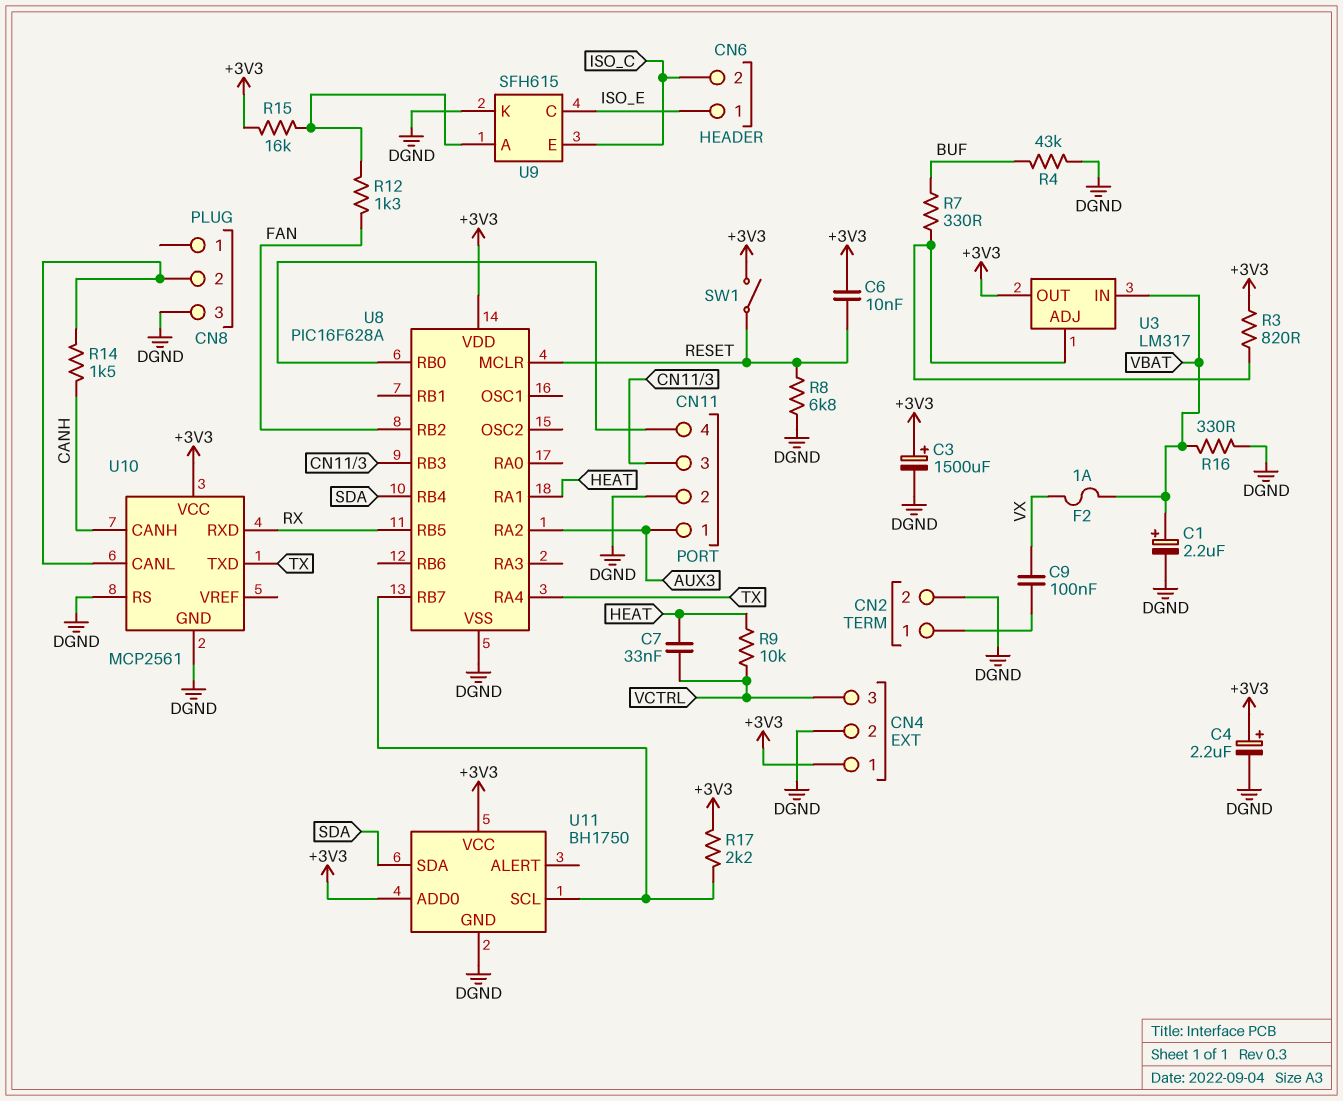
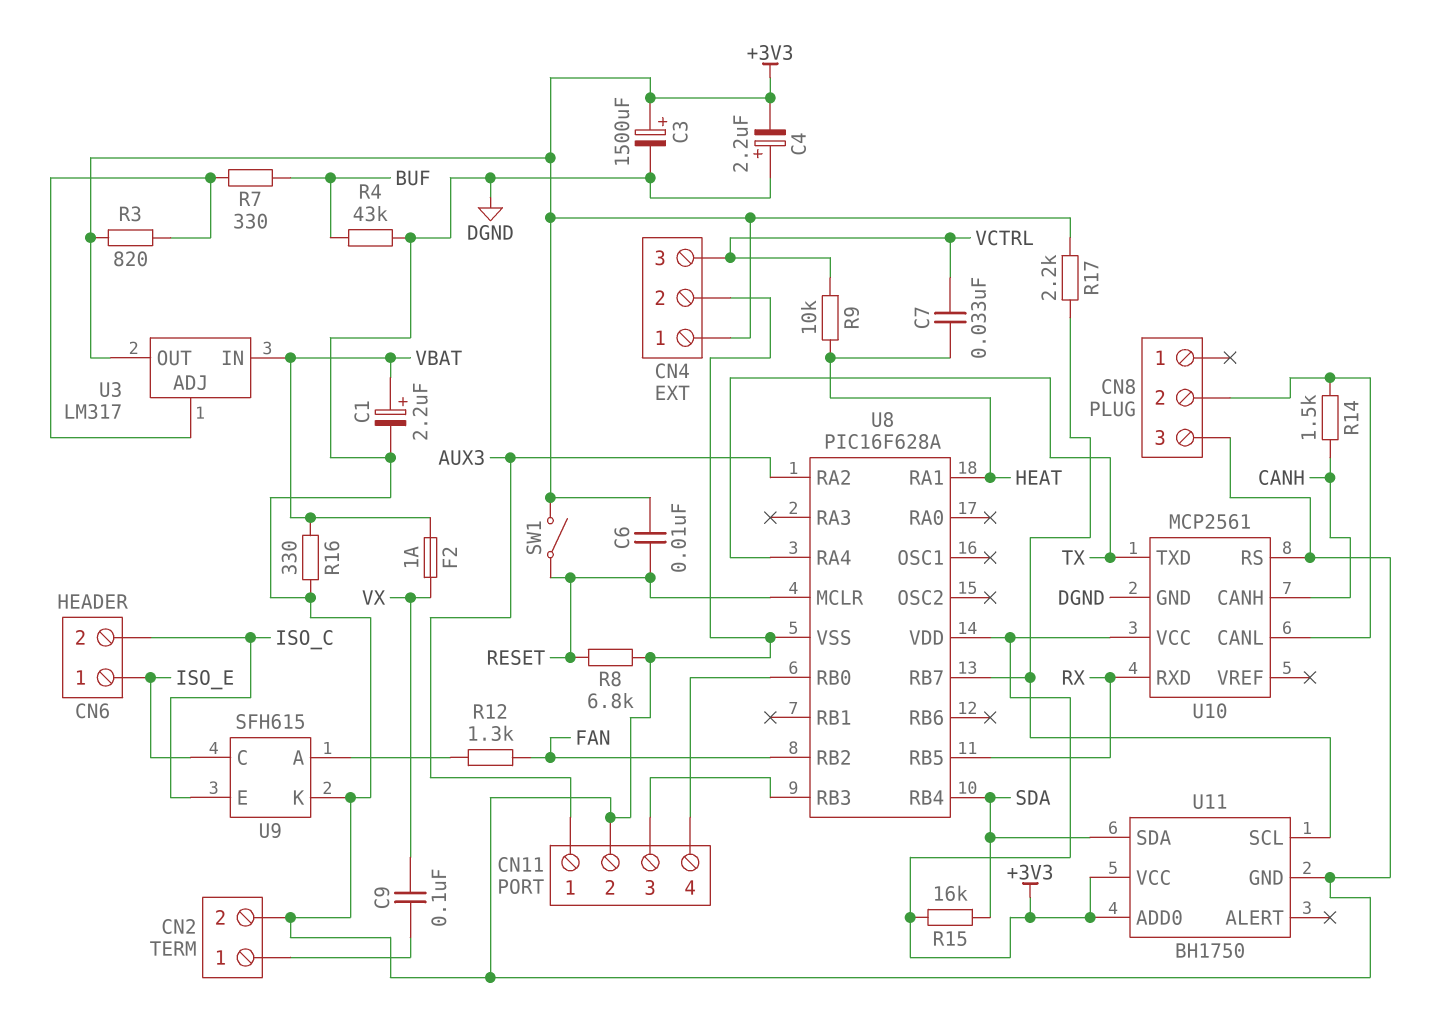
C4: 2.2uF (plus +3V3, minus DGND) -> 2.2uF (plus DGND, minus +3V3)
R15: 16k (+3V3, U9/A) -> 16k (+3V3, SDA)

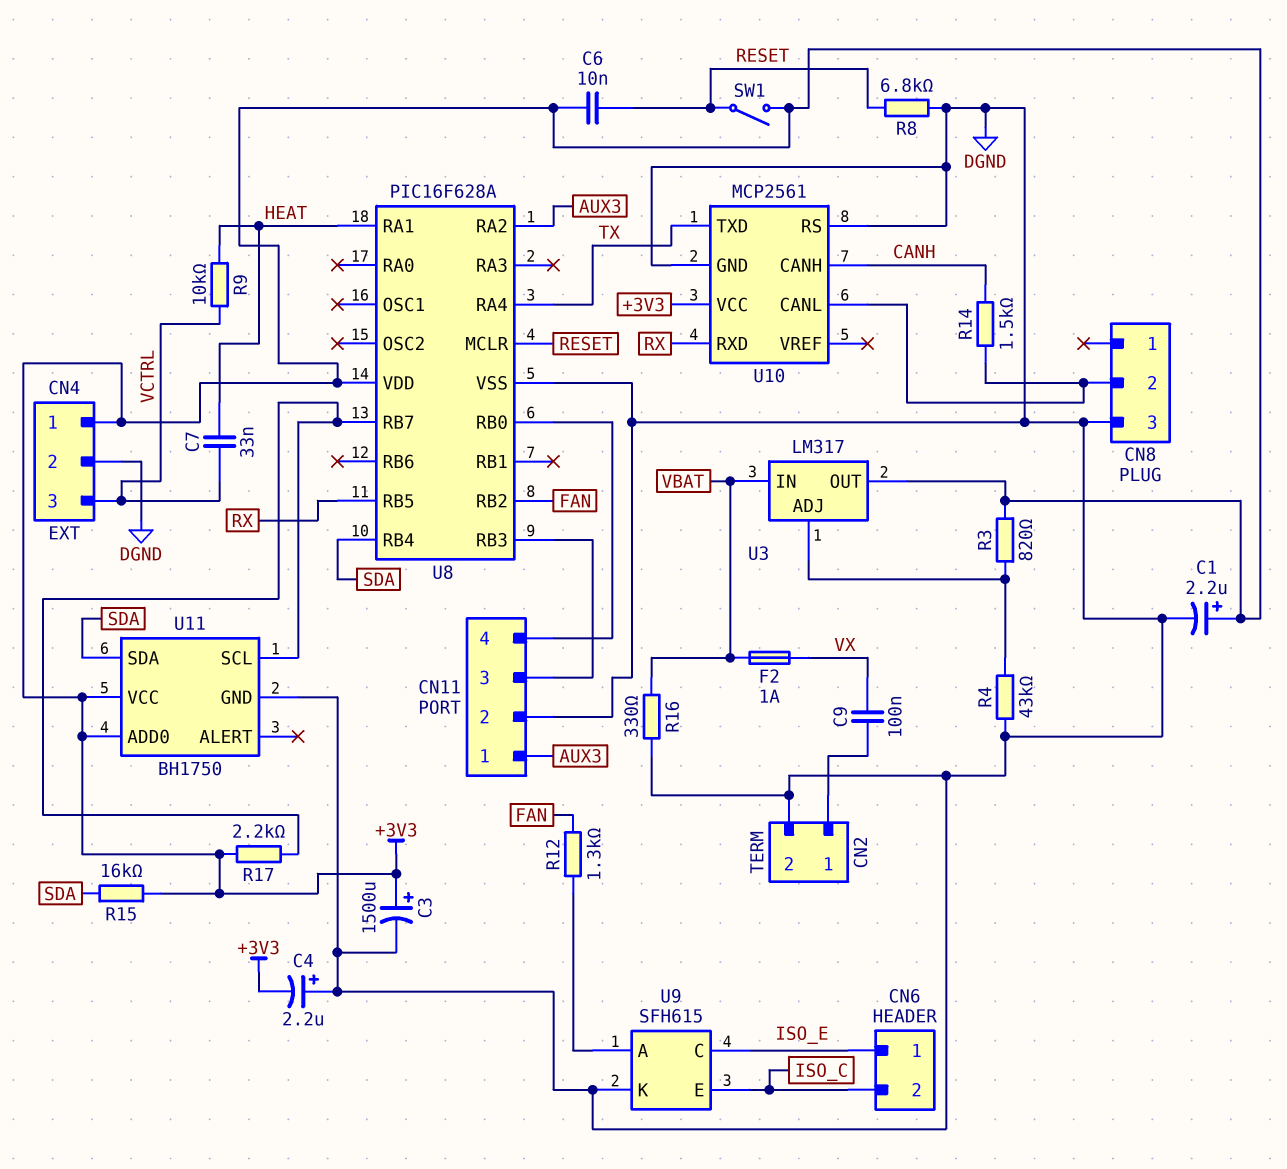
C1: 2.2uF (plus VBAT, minus DGND) -> 2.2uF (plus +3V3, minus DGND)
R4: 43k (BUF, DGND) -> 43k (DGND, U3/ADJ)
R7: 330 (BUF, U3/ADJ) -> none

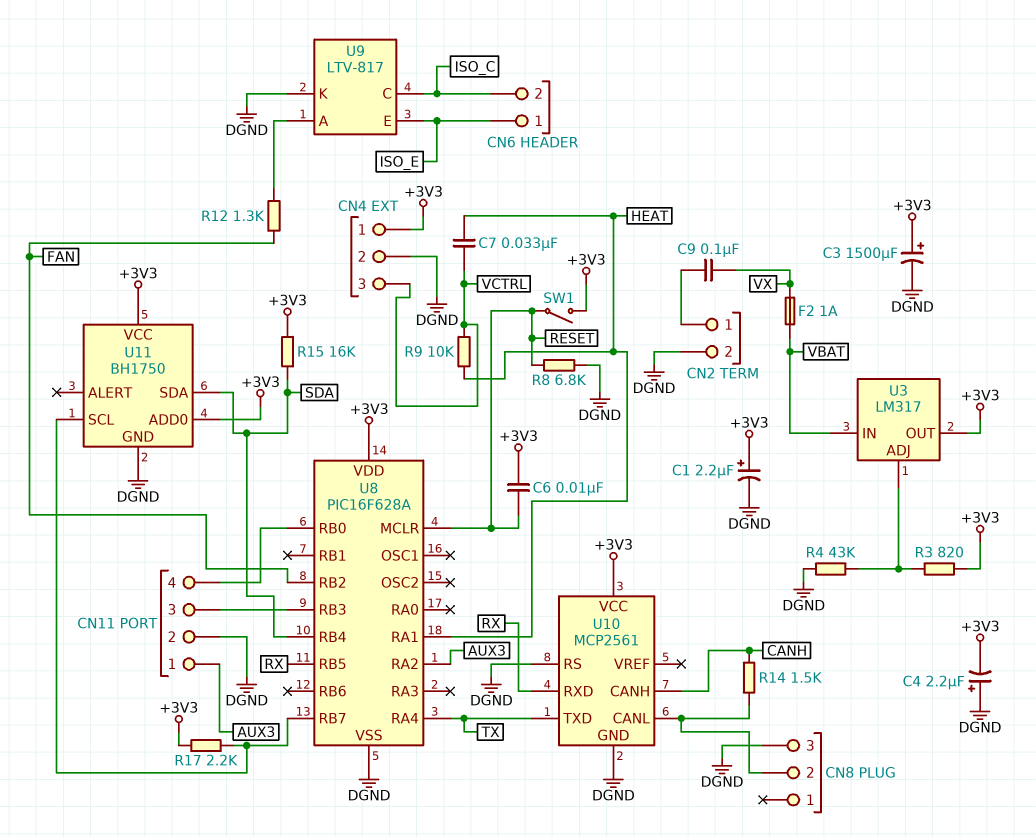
R16: 330 (DGND, VBAT) -> none
U9: SFH615 -> LTV-817
U9 pin C: ISO_E -> ISO_C
U9 pin E: ISO_C -> ISO_E

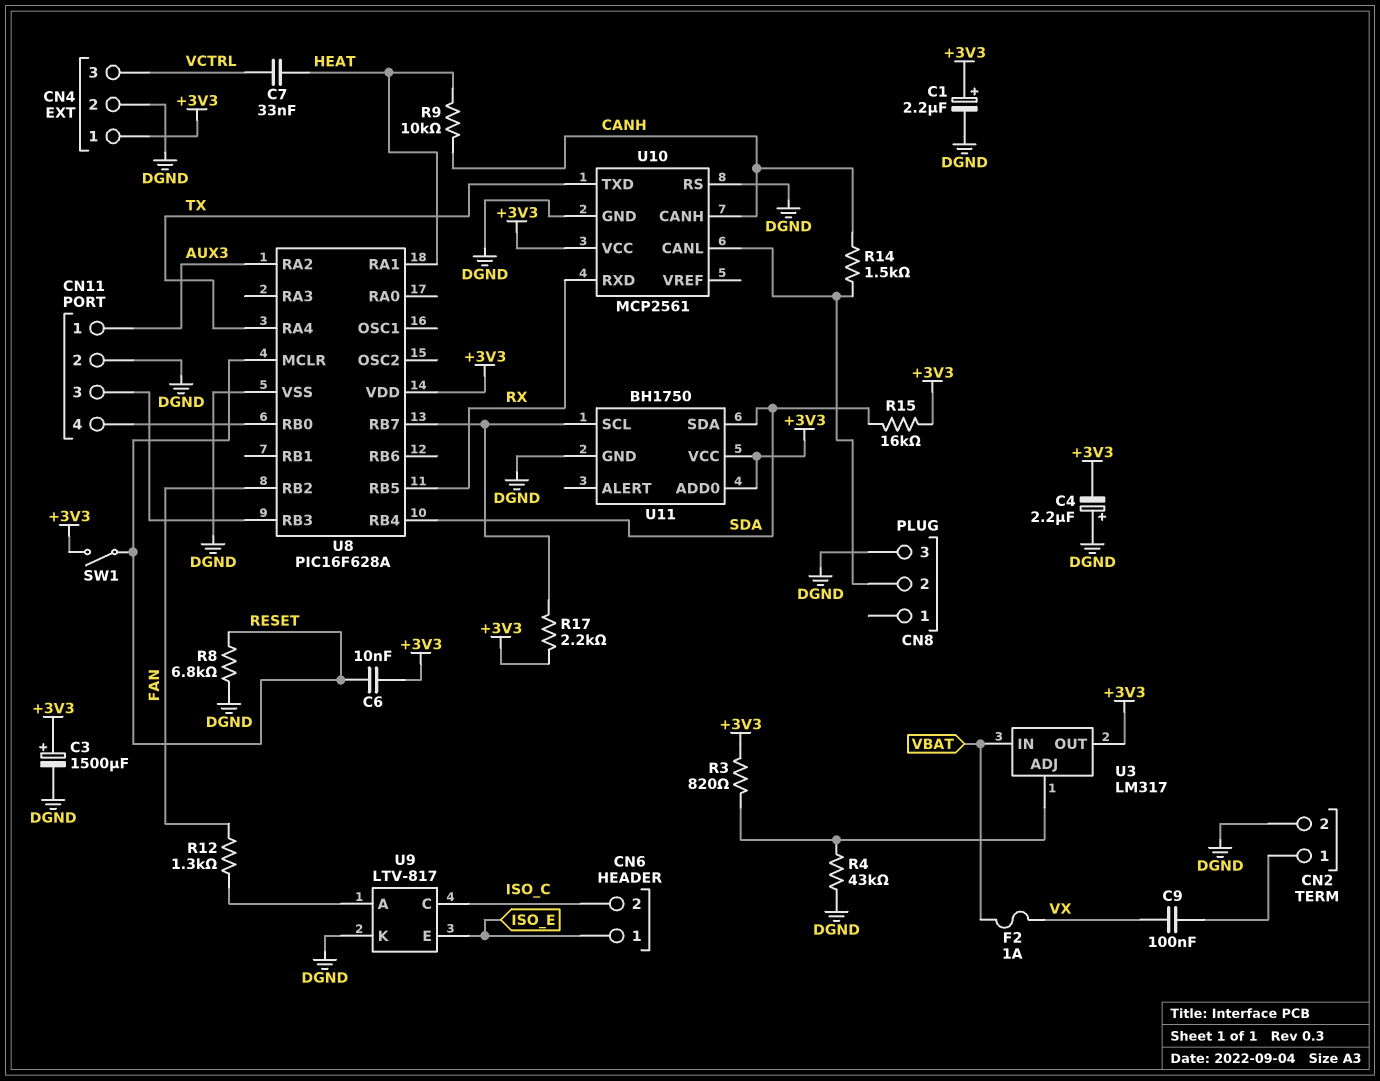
R9: 10k (HEAT, VCTRL) -> 10k (CANH, HEAT)

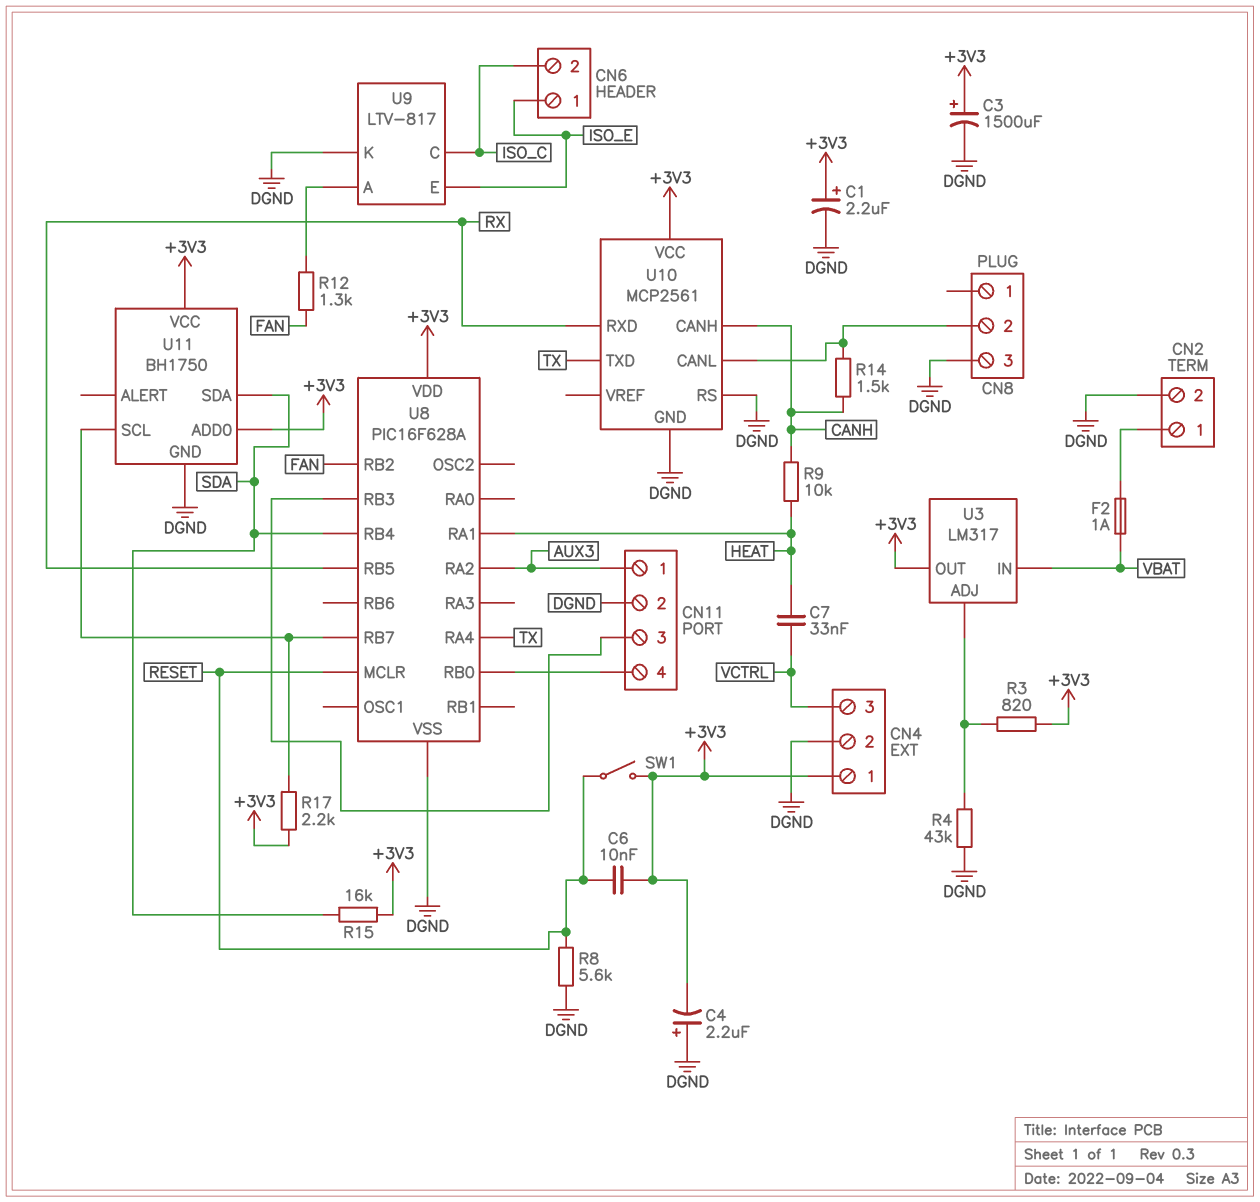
C9: 100nF (CN2/1, VX) -> none
F2: 1A (VBAT, VX) -> 1A (CN2/1, VBAT)
R8: 6.8k (DGND, RESET) -> 5.6k (DGND, RESET)

